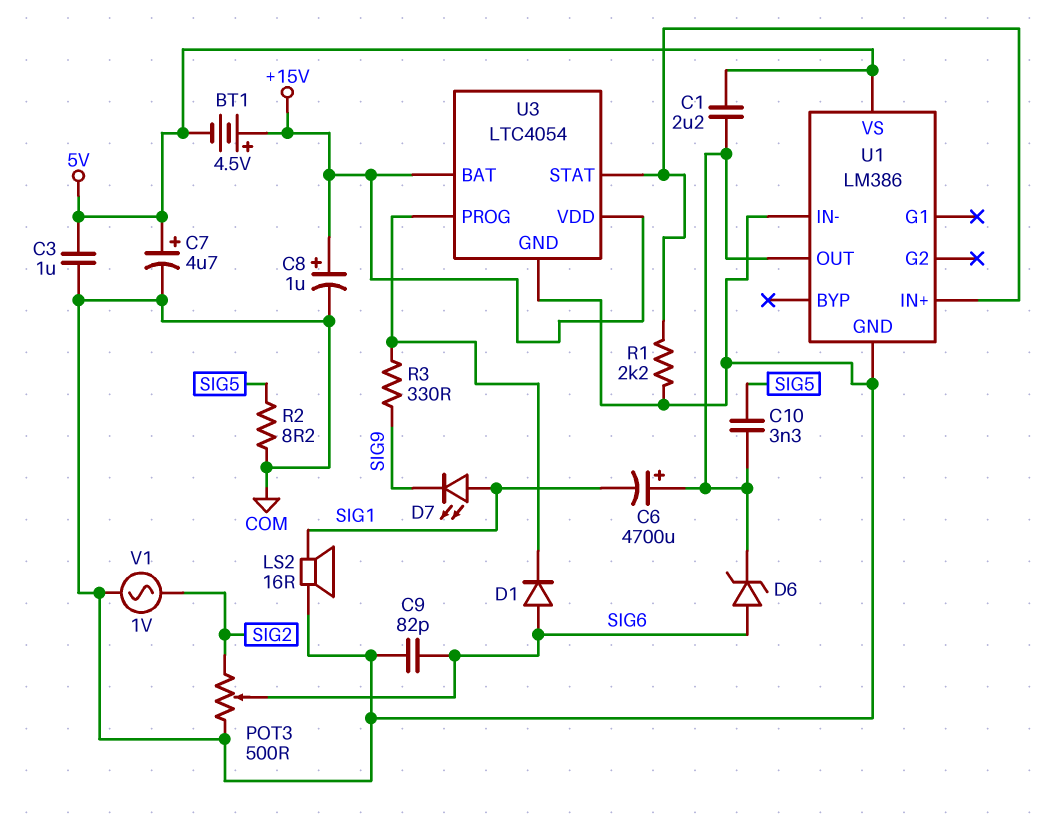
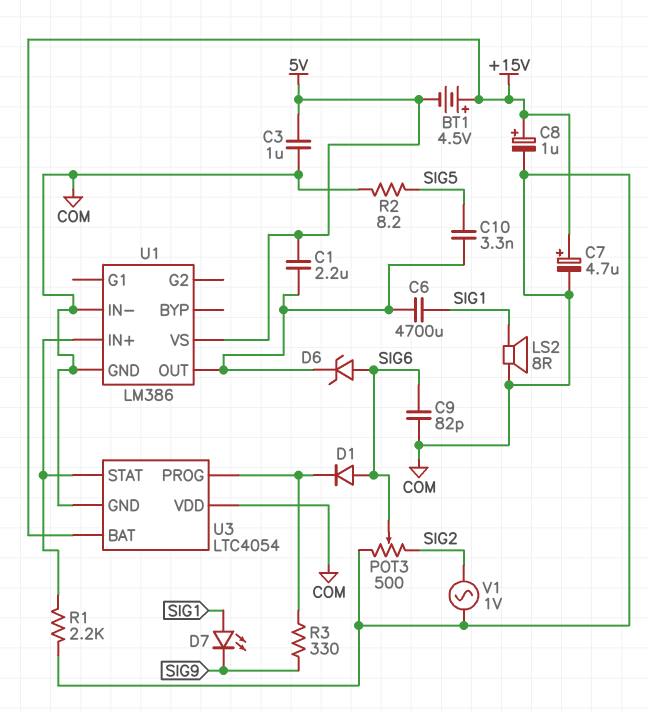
C6: 4700uF (plus U1/OUT, minus SIG1) -> 4700uF (SIG1, U1/OUT)
C7: 4.7uF (plus 5V, minus COM) -> 4.7uF (plus +15V, minus COM)
LS2: speaker 16R (COM, SIG1) -> speaker 8R (COM, SIG1)
U3 pin VDD: +15V -> COM

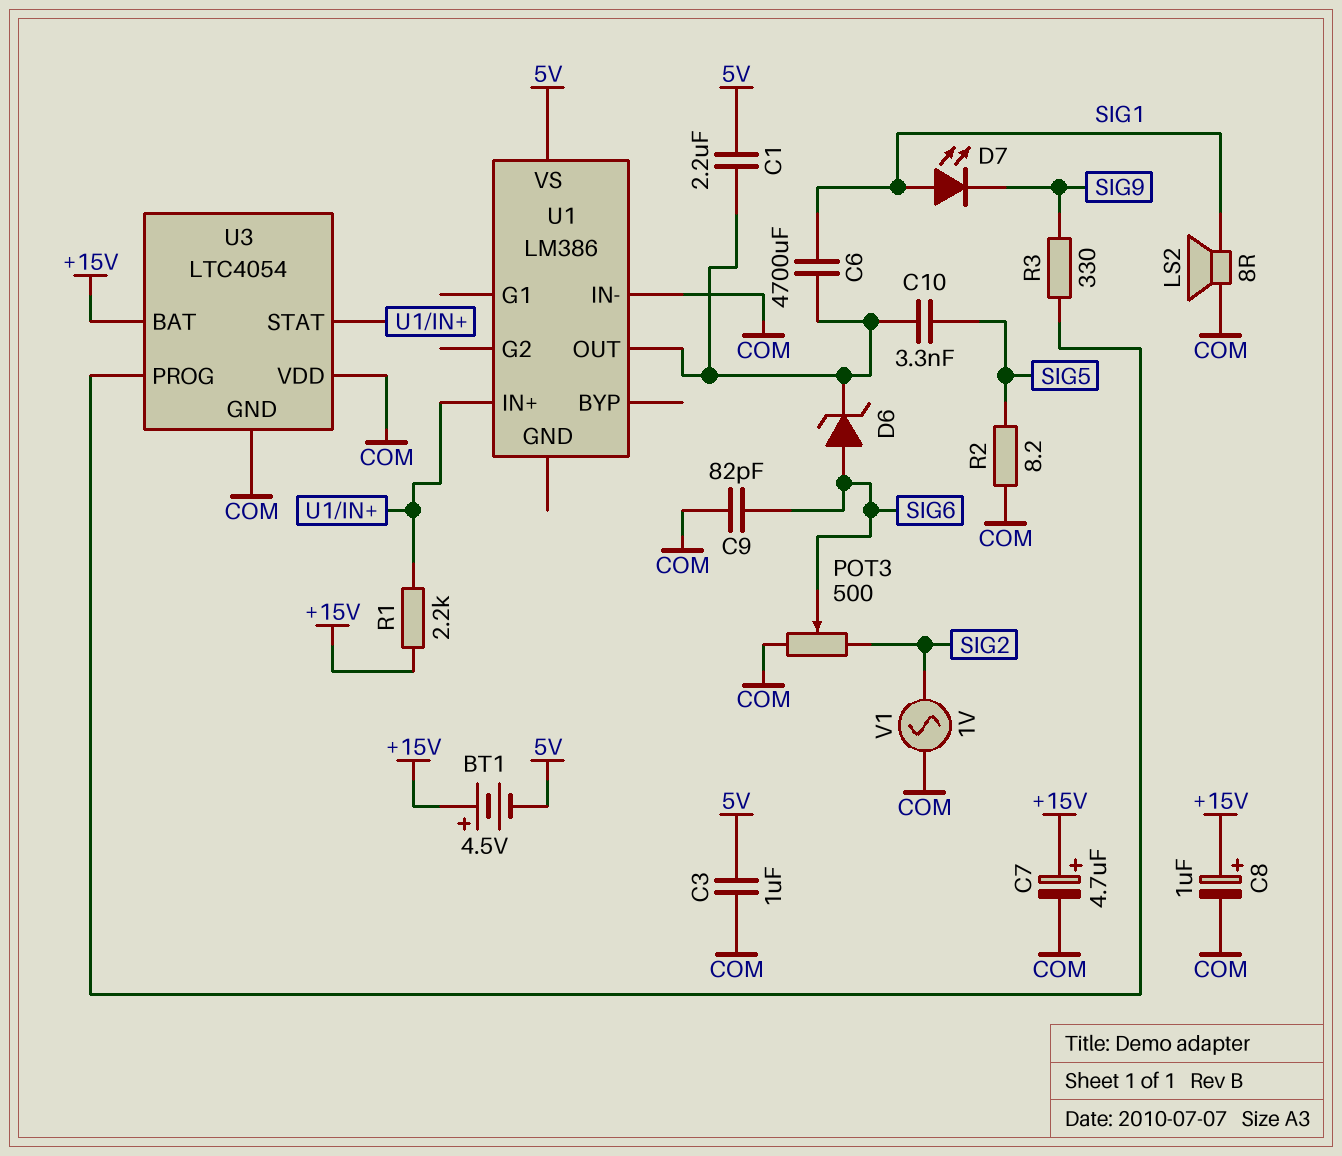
D1: diode (A SIG6, K U3/PROG) -> none
R1: 2.2k (COM, U1/IN+) -> 2.2k (+15V, U1/IN+)
U1 pin GND: COM -> none

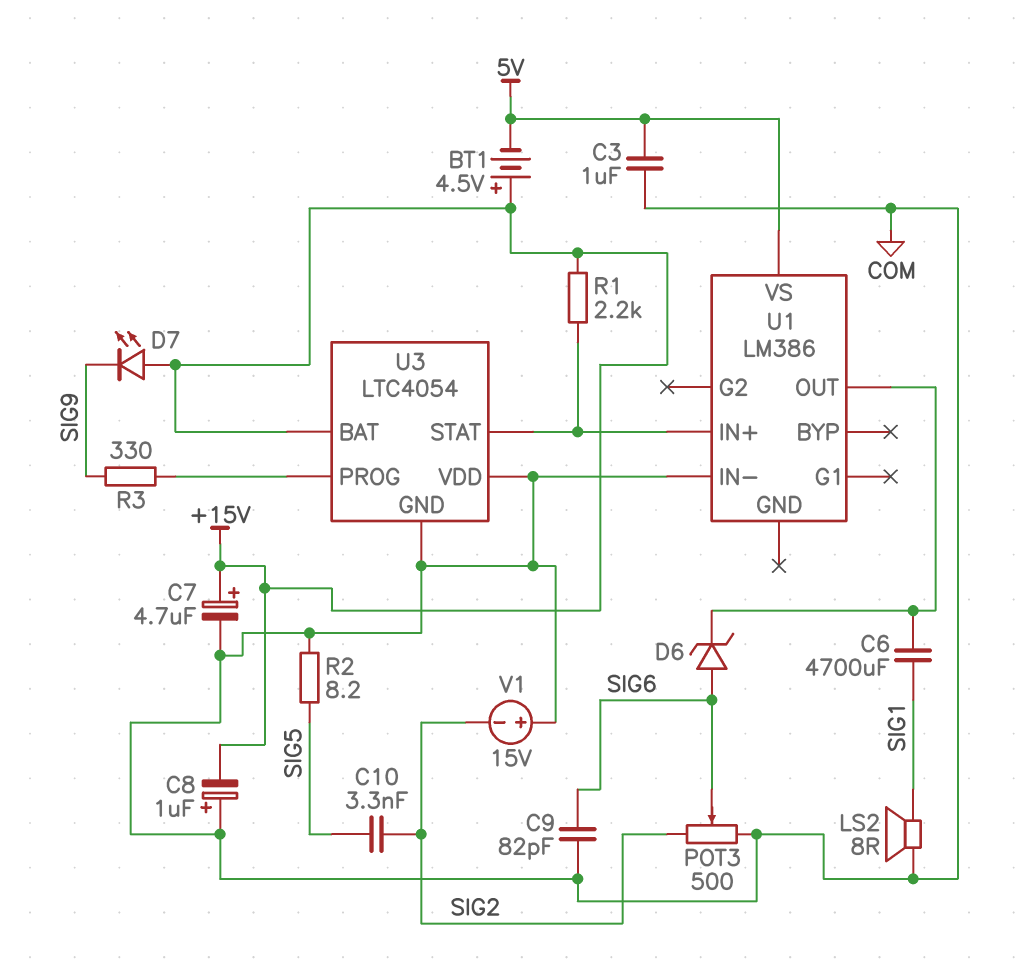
C1: 2.2uF (5V, U1/OUT) -> none
C8: 1uF (plus +15V, minus COM) -> 1uF (plus COM, minus +15V)
C10: 3.3nF (SIG5, U1/OUT) -> 3.3nF (SIG2, SIG5)
D7: LED (A SIG1, K SIG9) -> LED (A +15V, K SIG9)
V1: AC 1V (COM, SIG2) -> 15V (plus COM, minus SIG2)

